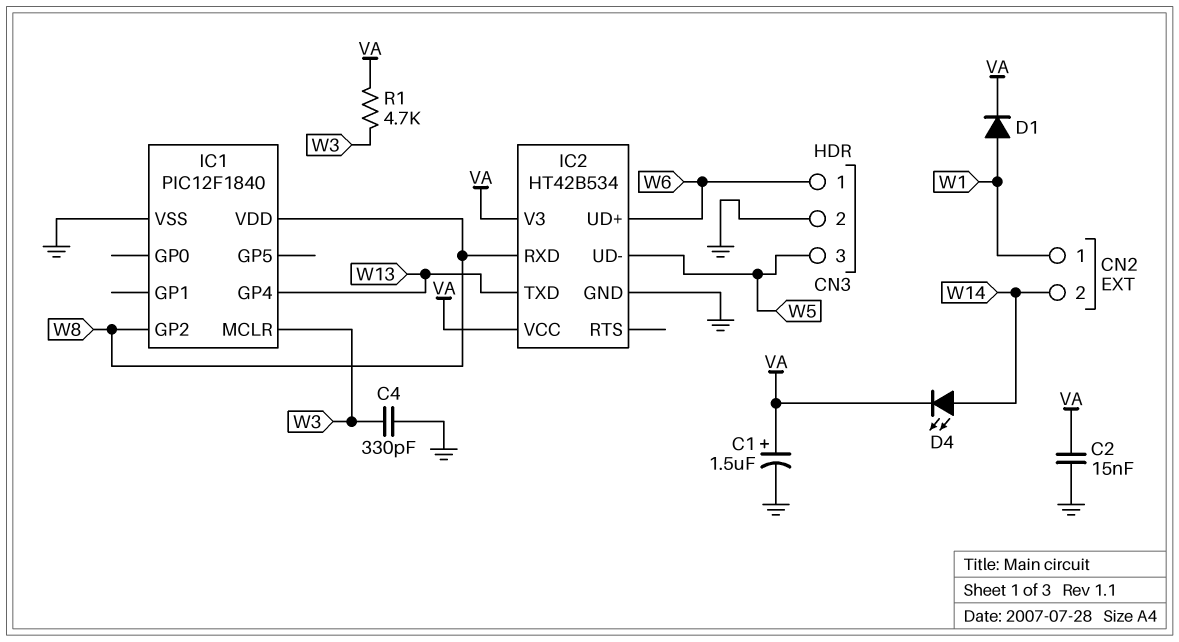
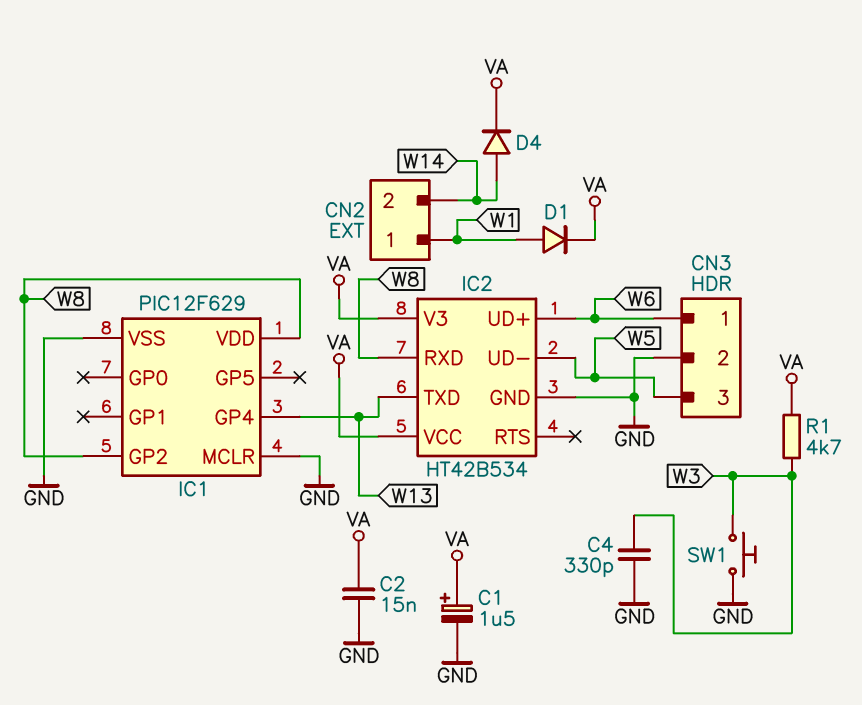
D4: LED (A W14, K VA) -> diode (A W14, K VA)
IC1: PIC12F1840 -> PIC12F629
IC1 pin MCLR: W3 -> GND
SW1: none -> button (GND, W3)

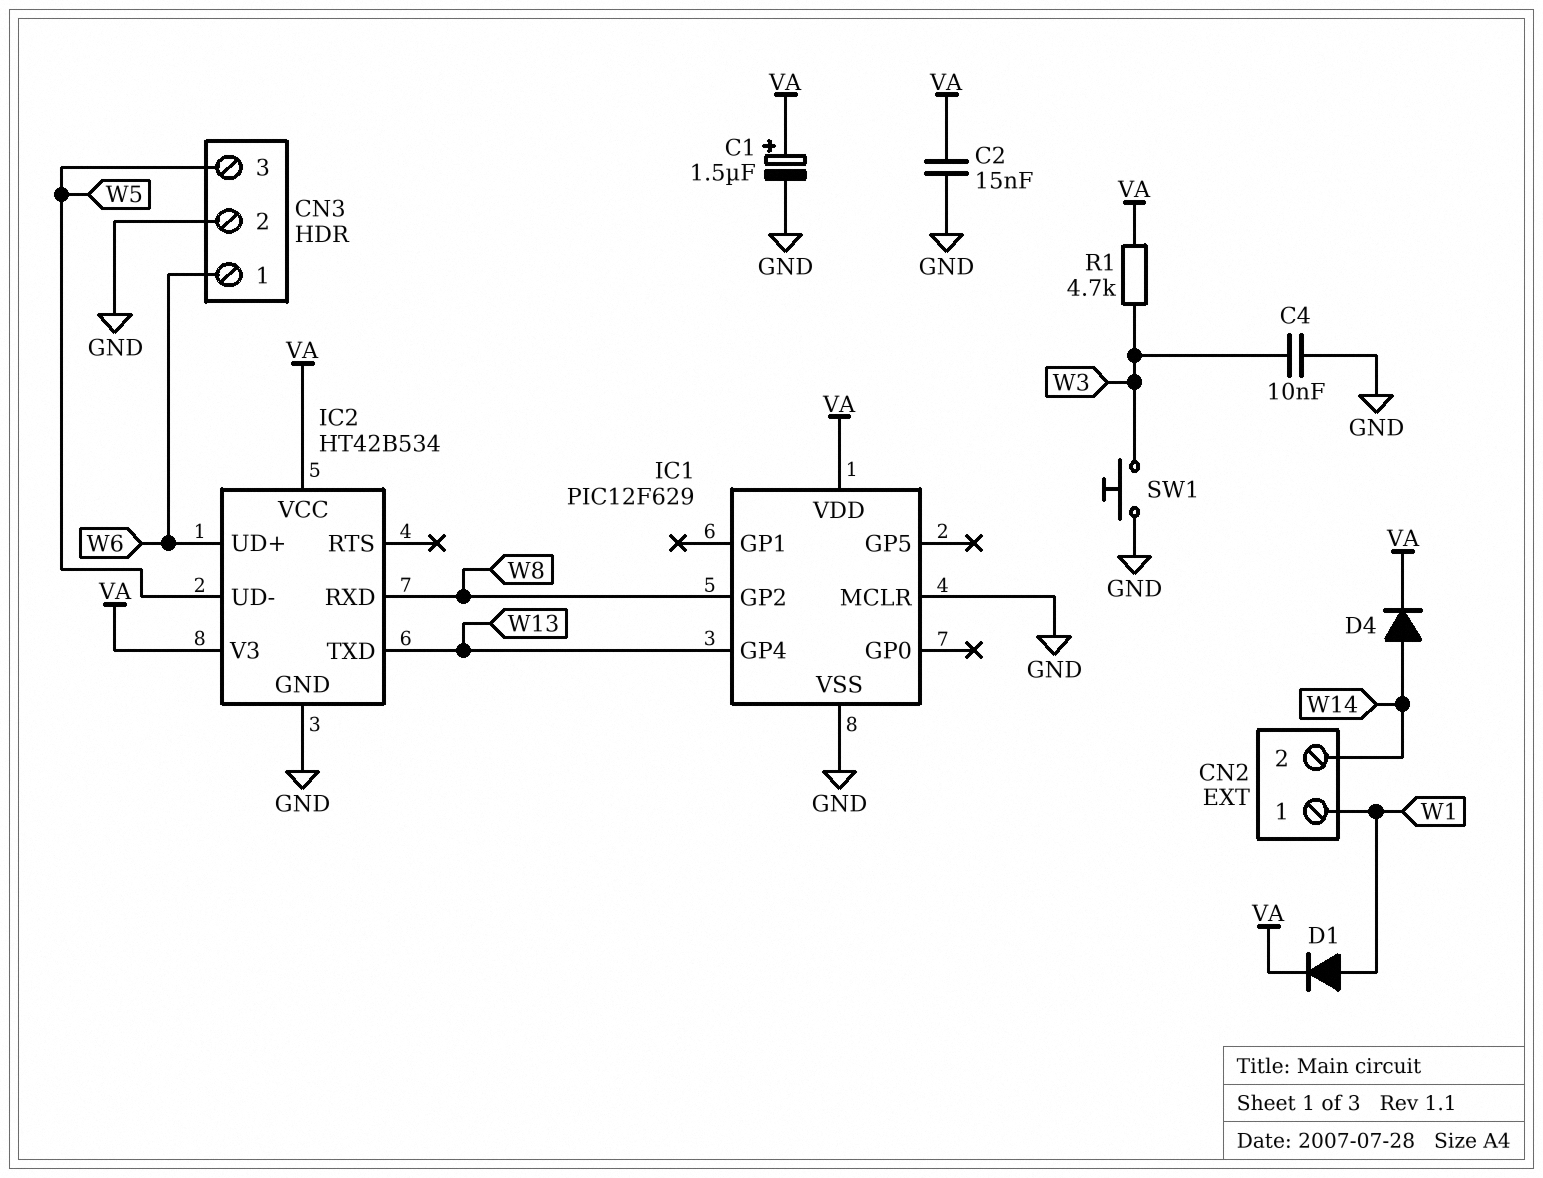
C4: 330pF (GND, W3) -> 10nF (GND, W3)
IC1 pin VDD: W8 -> VA

